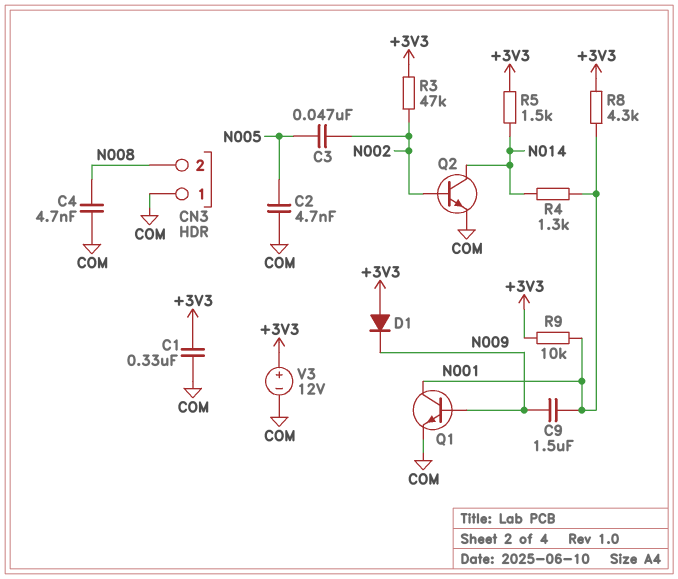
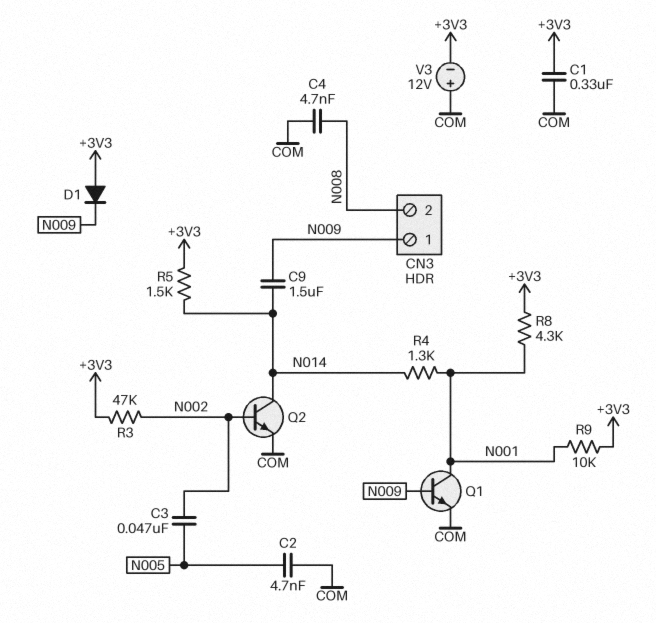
C9: 1.5uF (N001, N009) -> 1.5uF (N009, N014)
CN3 pin 1: COM -> N009
V3: 12V (plus +3V3, minus COM) -> 12V (plus COM, minus +3V3)

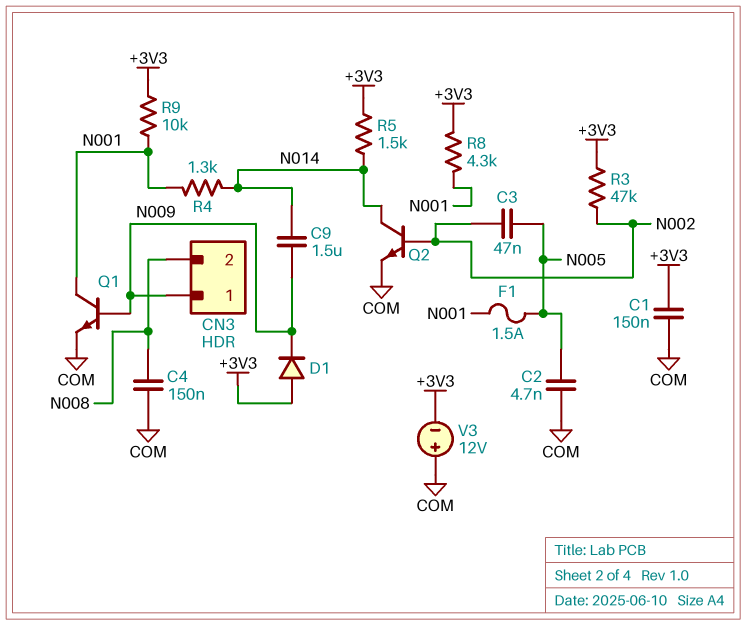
C1: 330nF (+3V3, COM) -> 150nF (+3V3, COM)
C4: 4.7nF (COM, N008) -> 150nF (COM, N008)
F1: none -> 1.5A (N001, N005)

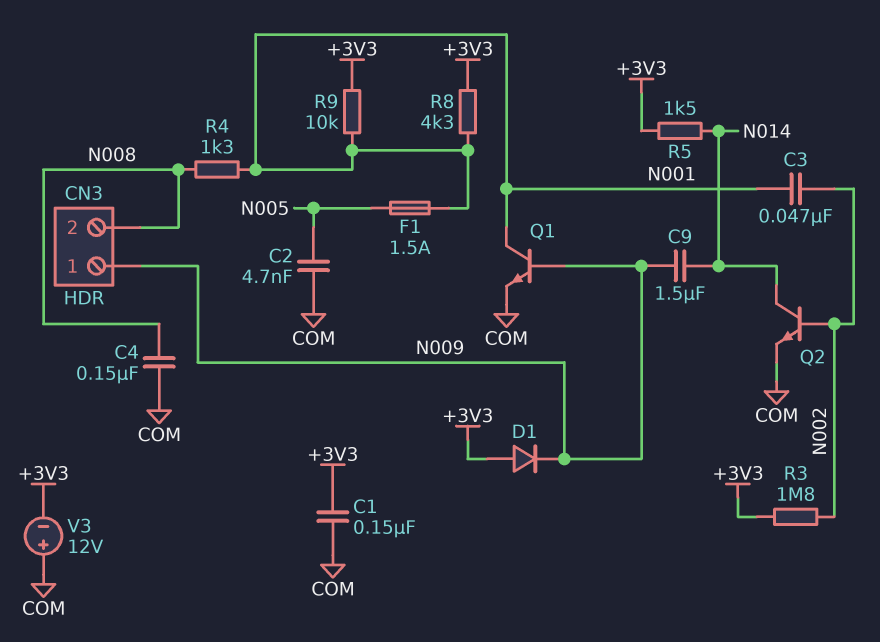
C3: 47nF (N002, N005) -> 47nF (N001, N002)
R3: 47k (+3V3, N002) -> 1.8M (+3V3, N002)
R4: 1.3k (N001, N014) -> 1.3k (N001, N008)

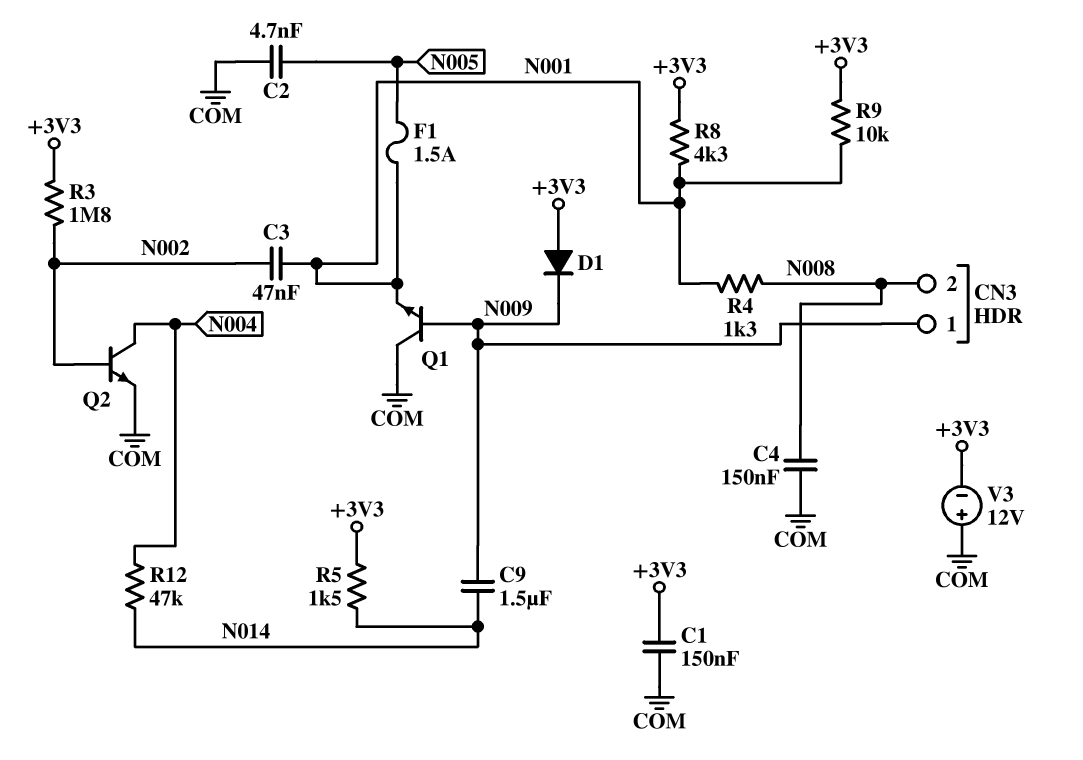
Q1: NPN (B N009, C N001, E COM) -> NPN (B N009, C COM, E N001)
Q2: NPN (B N002, C N014, E COM) -> NPN (B N002, C N004, E COM)
R12: none -> 47k (N004, N014)

